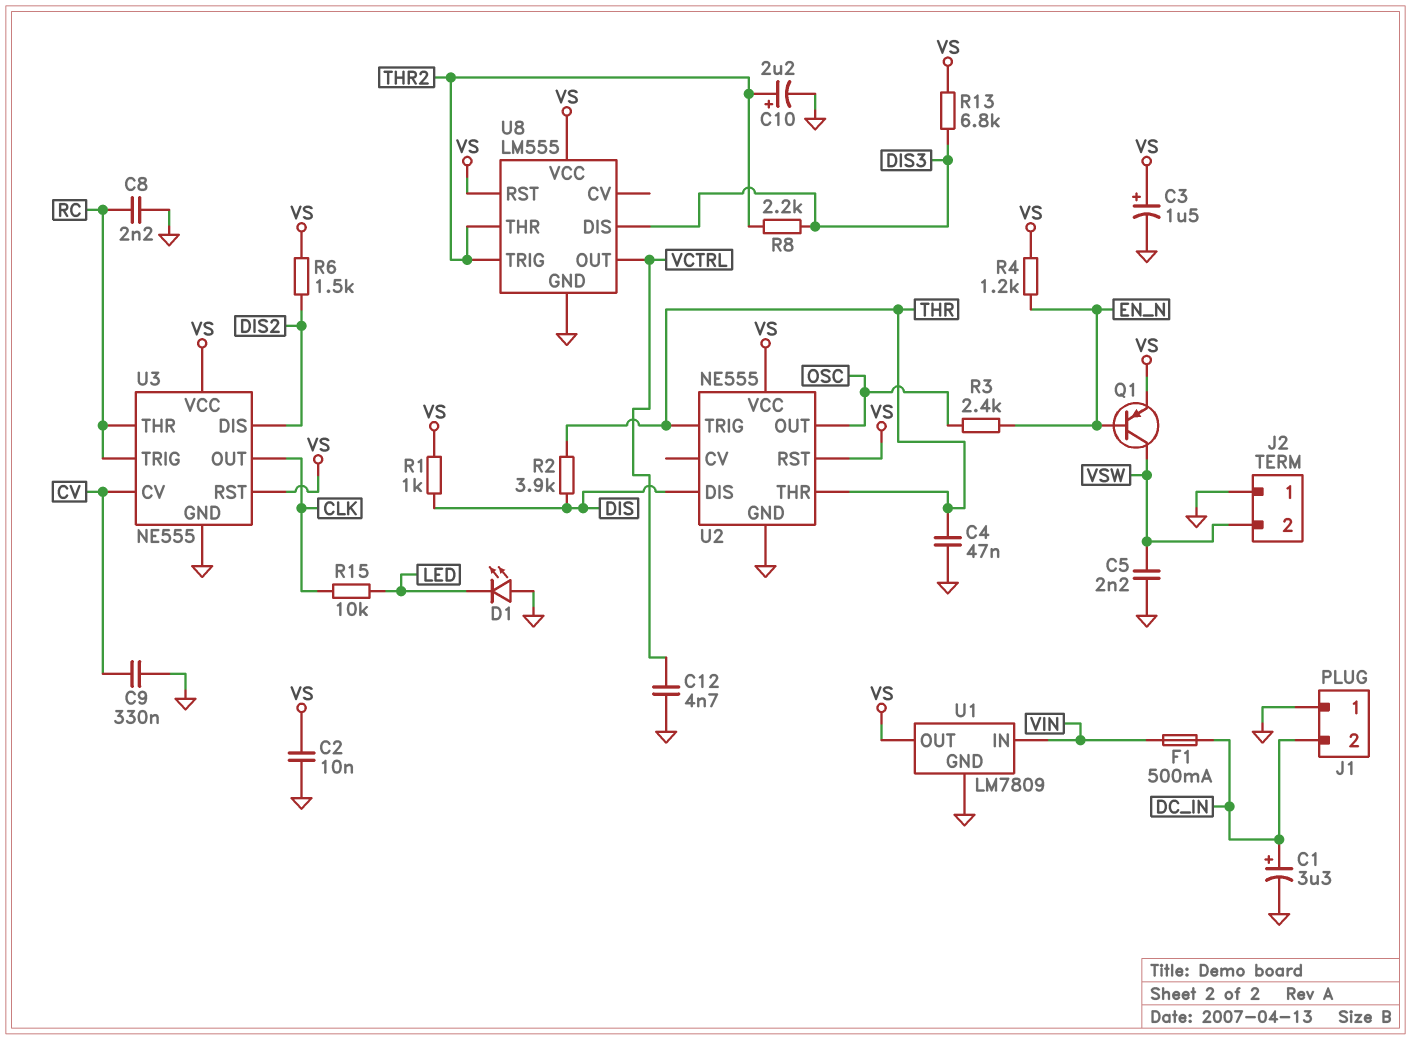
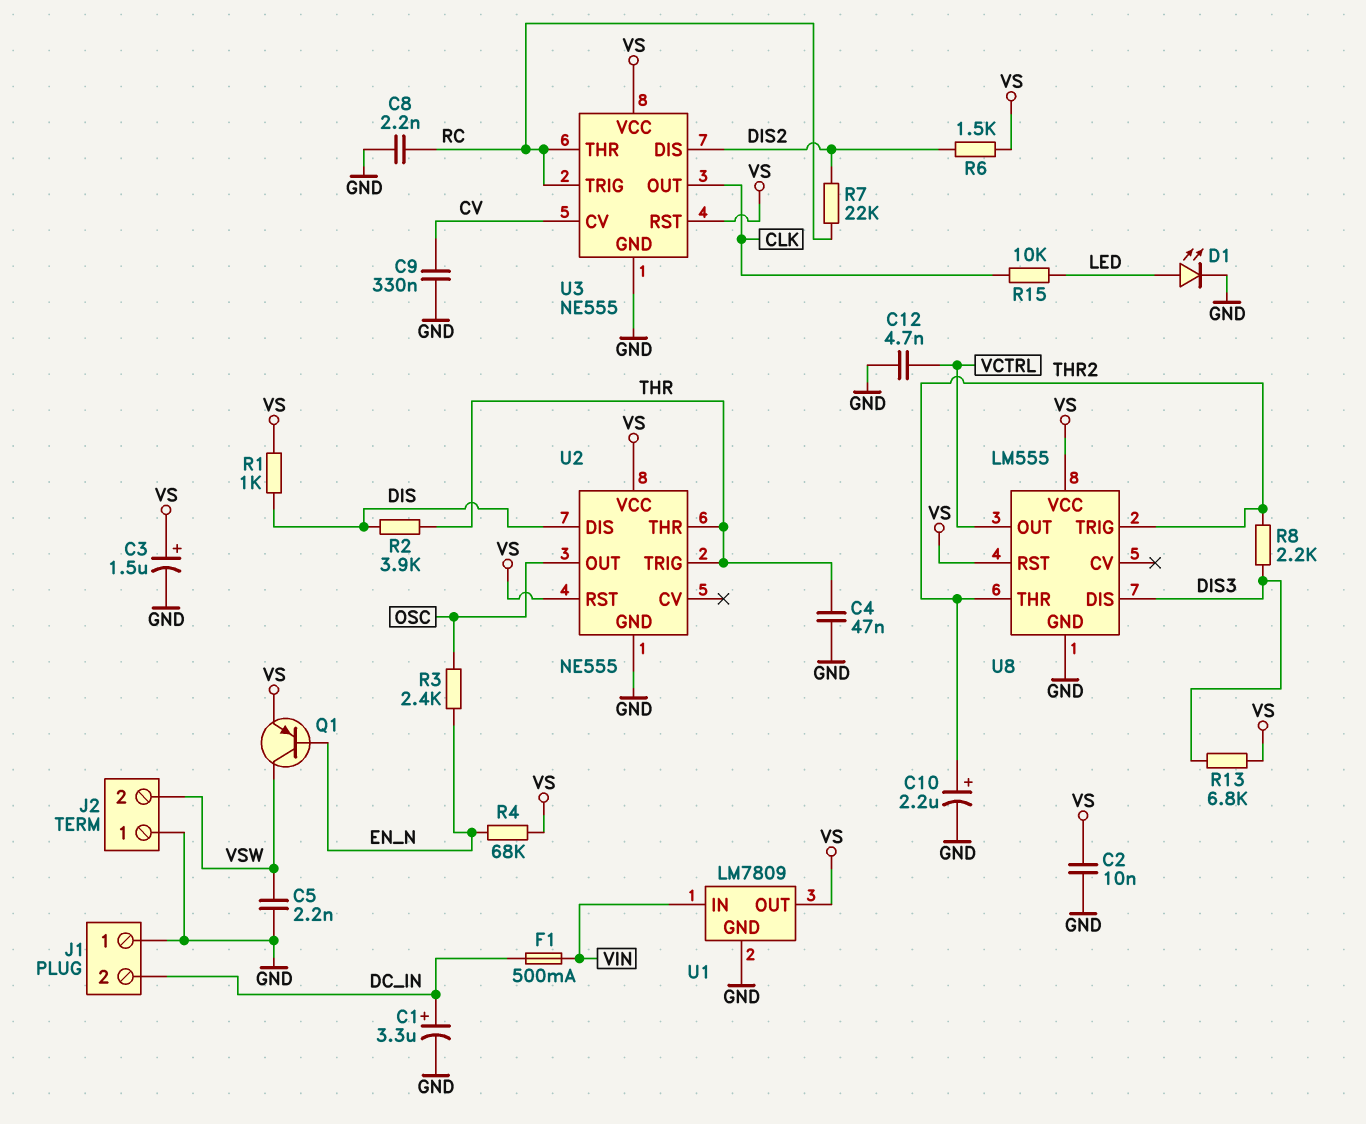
D1: LED (A GND, K LED) -> LED (A LED, K GND)
R4: 1.2k (EN_N, VS) -> 68k (EN_N, VS)
R7: none -> 22k (DIS2, RC)

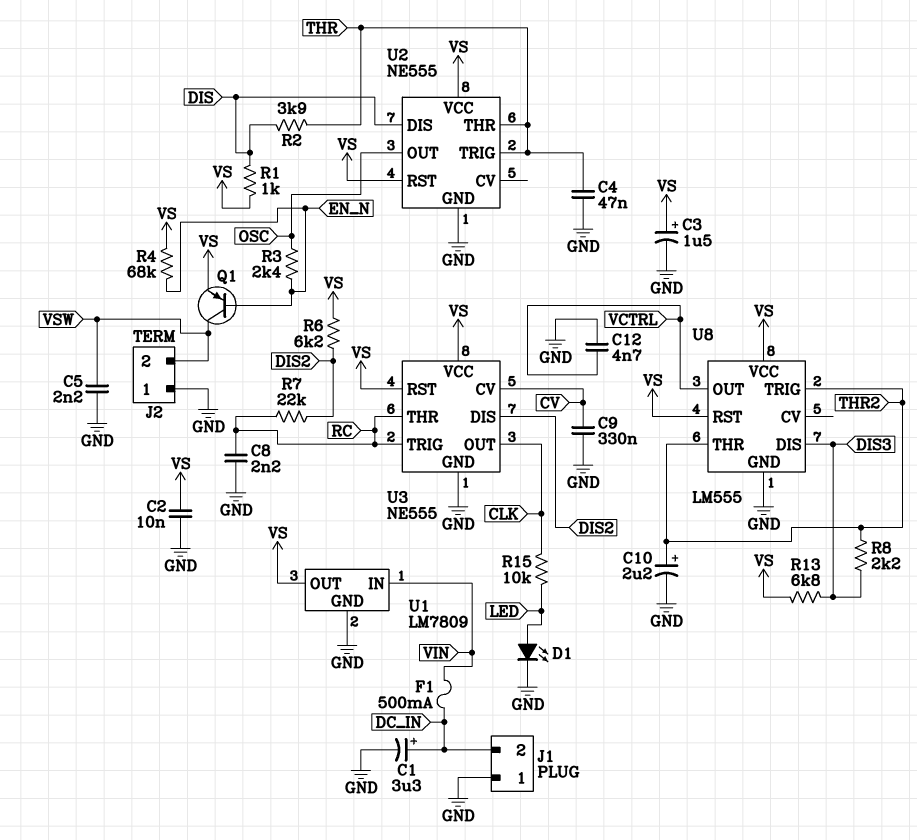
R6: 1.5k (DIS2, VS) -> 6.2k (DIS2, VS)

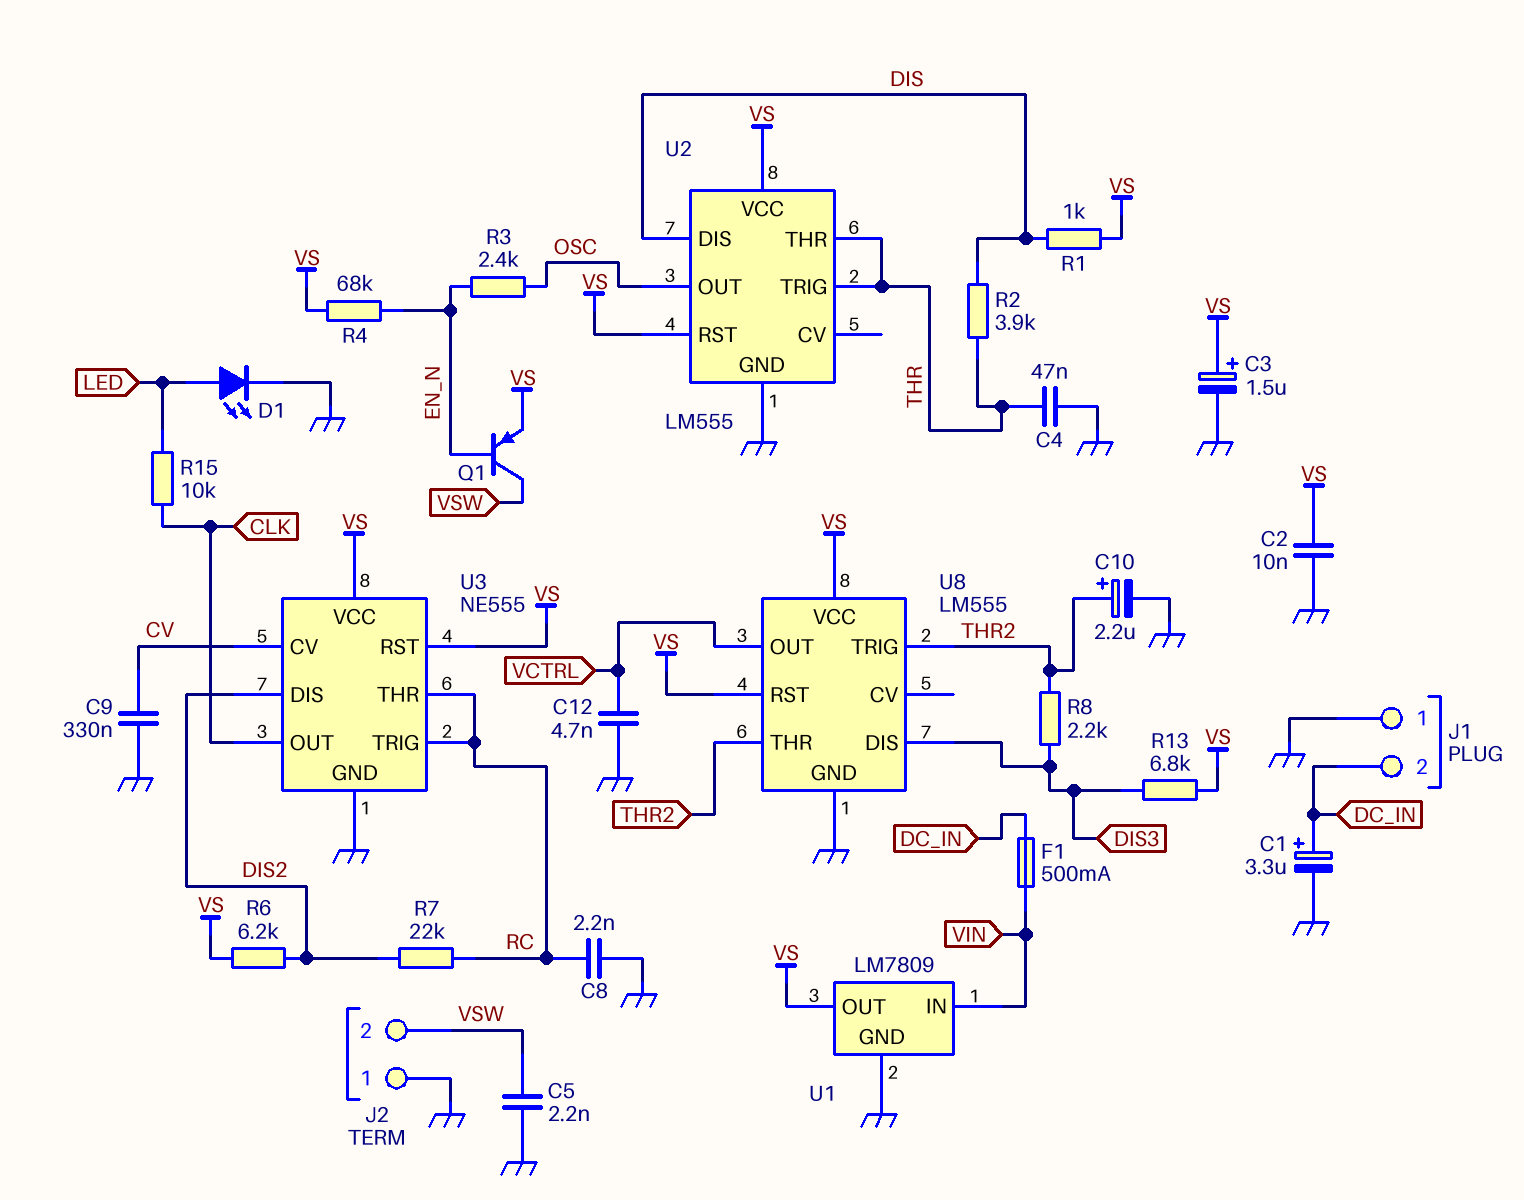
U2: NE555 -> LM555

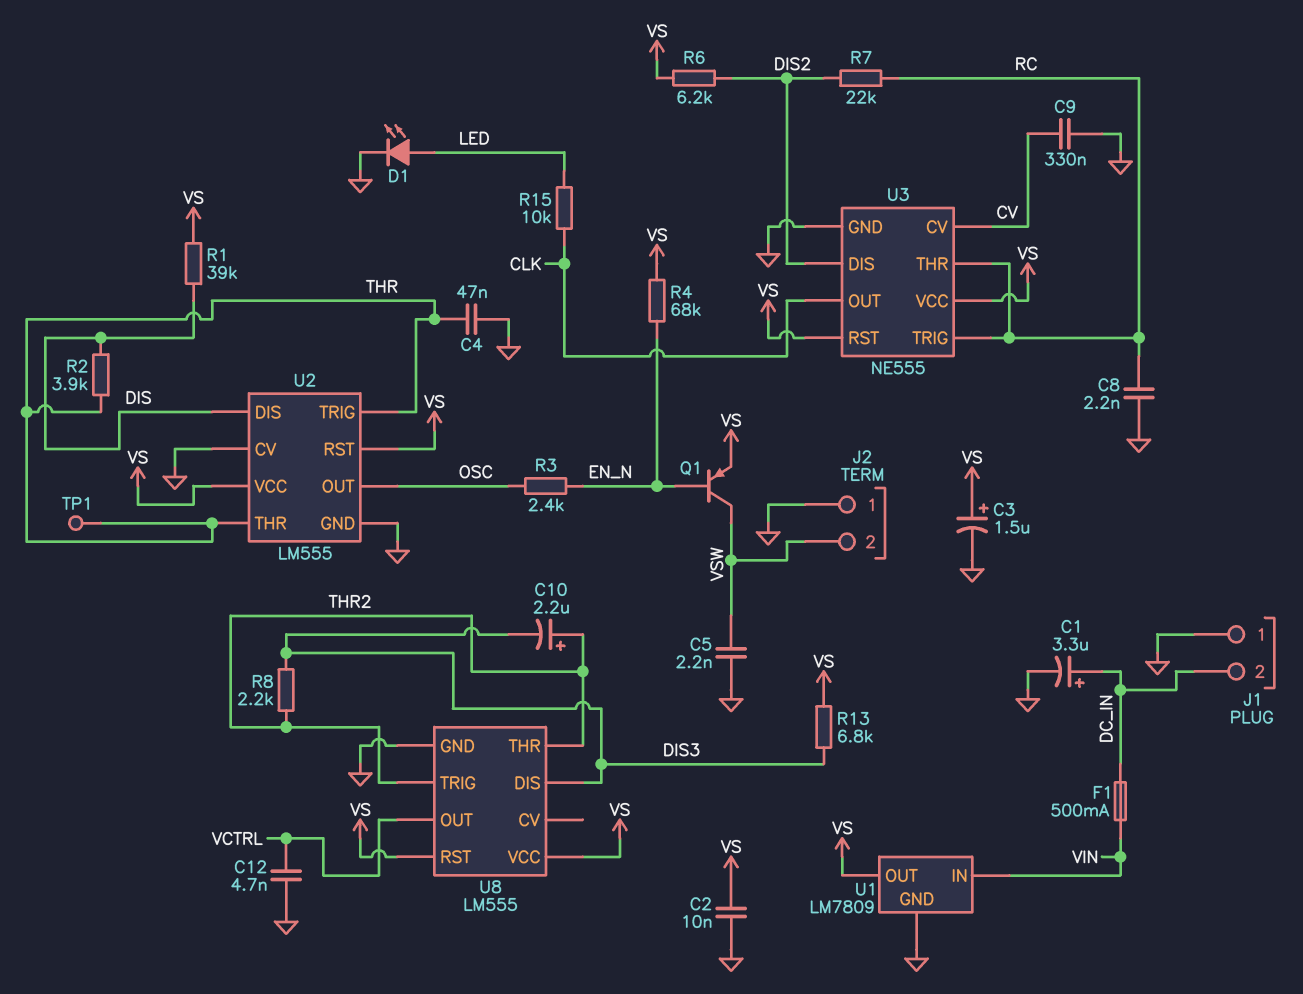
C10: 2.2uF (plus THR2, minus GND) -> 2.2uF (plus THR2, minus DIS3)
R1: 1k (DIS, VS) -> 39k (DIS, VS)
TP1: none -> test point (THR)
U2 pin CV: none -> GND

